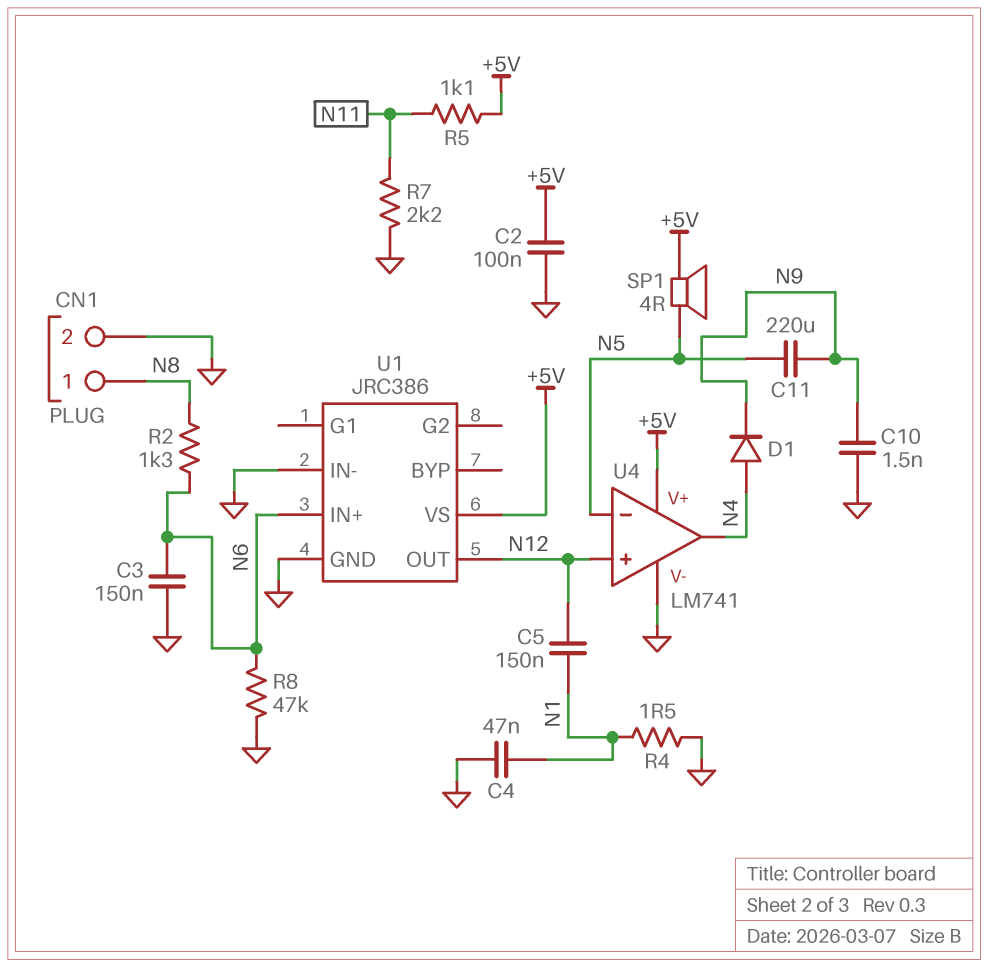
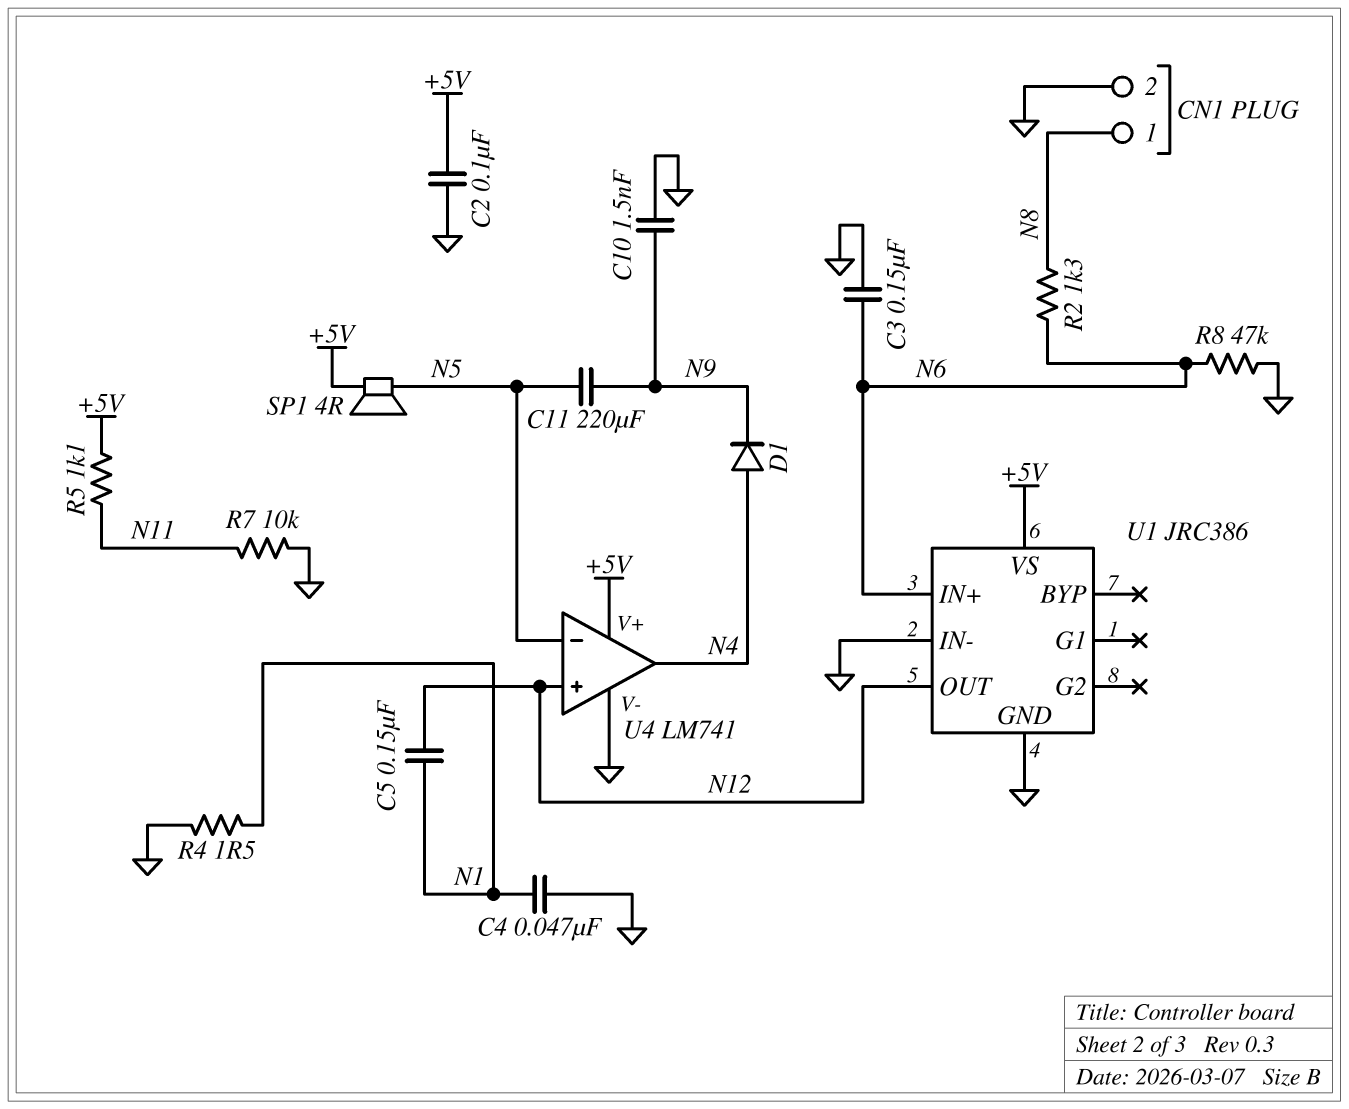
R7: 2.2k (GND, N11) -> 10k (GND, N11)

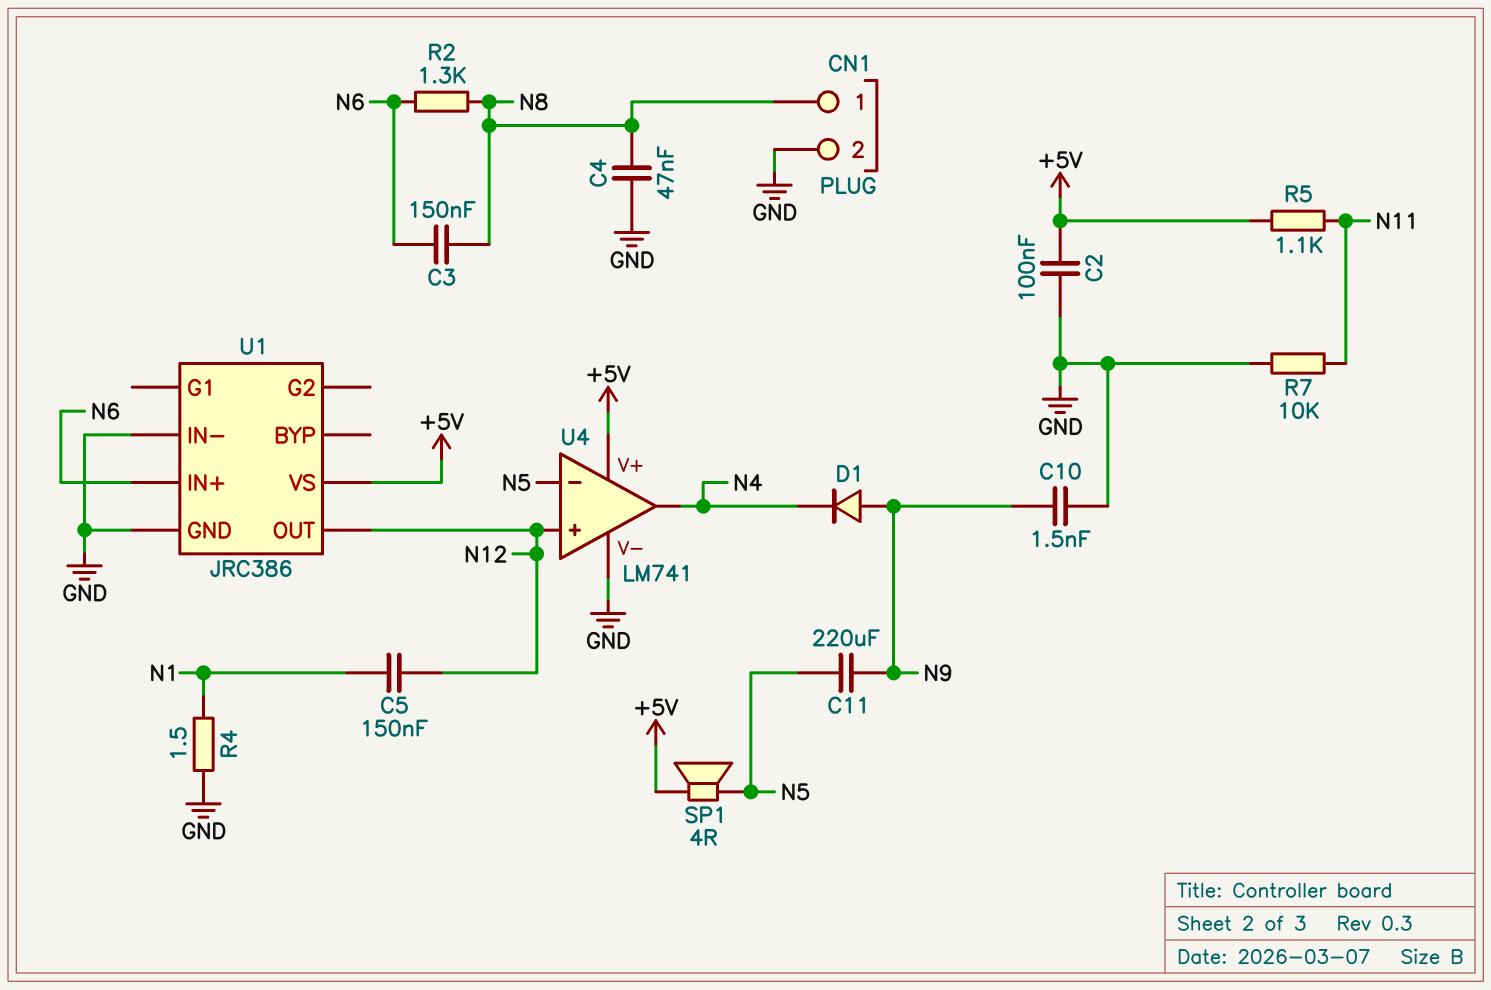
C3: 150nF (GND, N6) -> 150nF (N6, N8)
C4: 47nF (GND, N1) -> 47nF (GND, N8)
D1: diode (A N4, K N9) -> diode (A N9, K N4)
R8: 47k (GND, N6) -> none

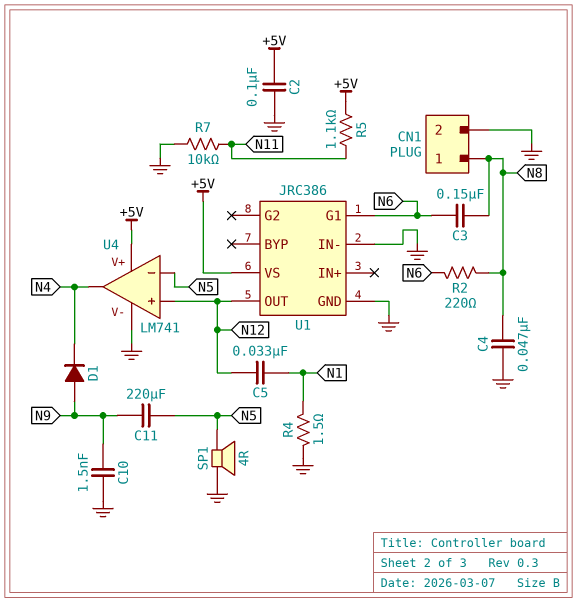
C5: 150nF (N1, N12) -> 33nF (N1, N12)
R2: 1.3k (N6, N8) -> 220 (N6, N8)
SP1: speaker 4R (+5V, N5) -> speaker 4R (GND, N5)
U1 pin G1: none -> N6
U1 pin IN+: N6 -> none

